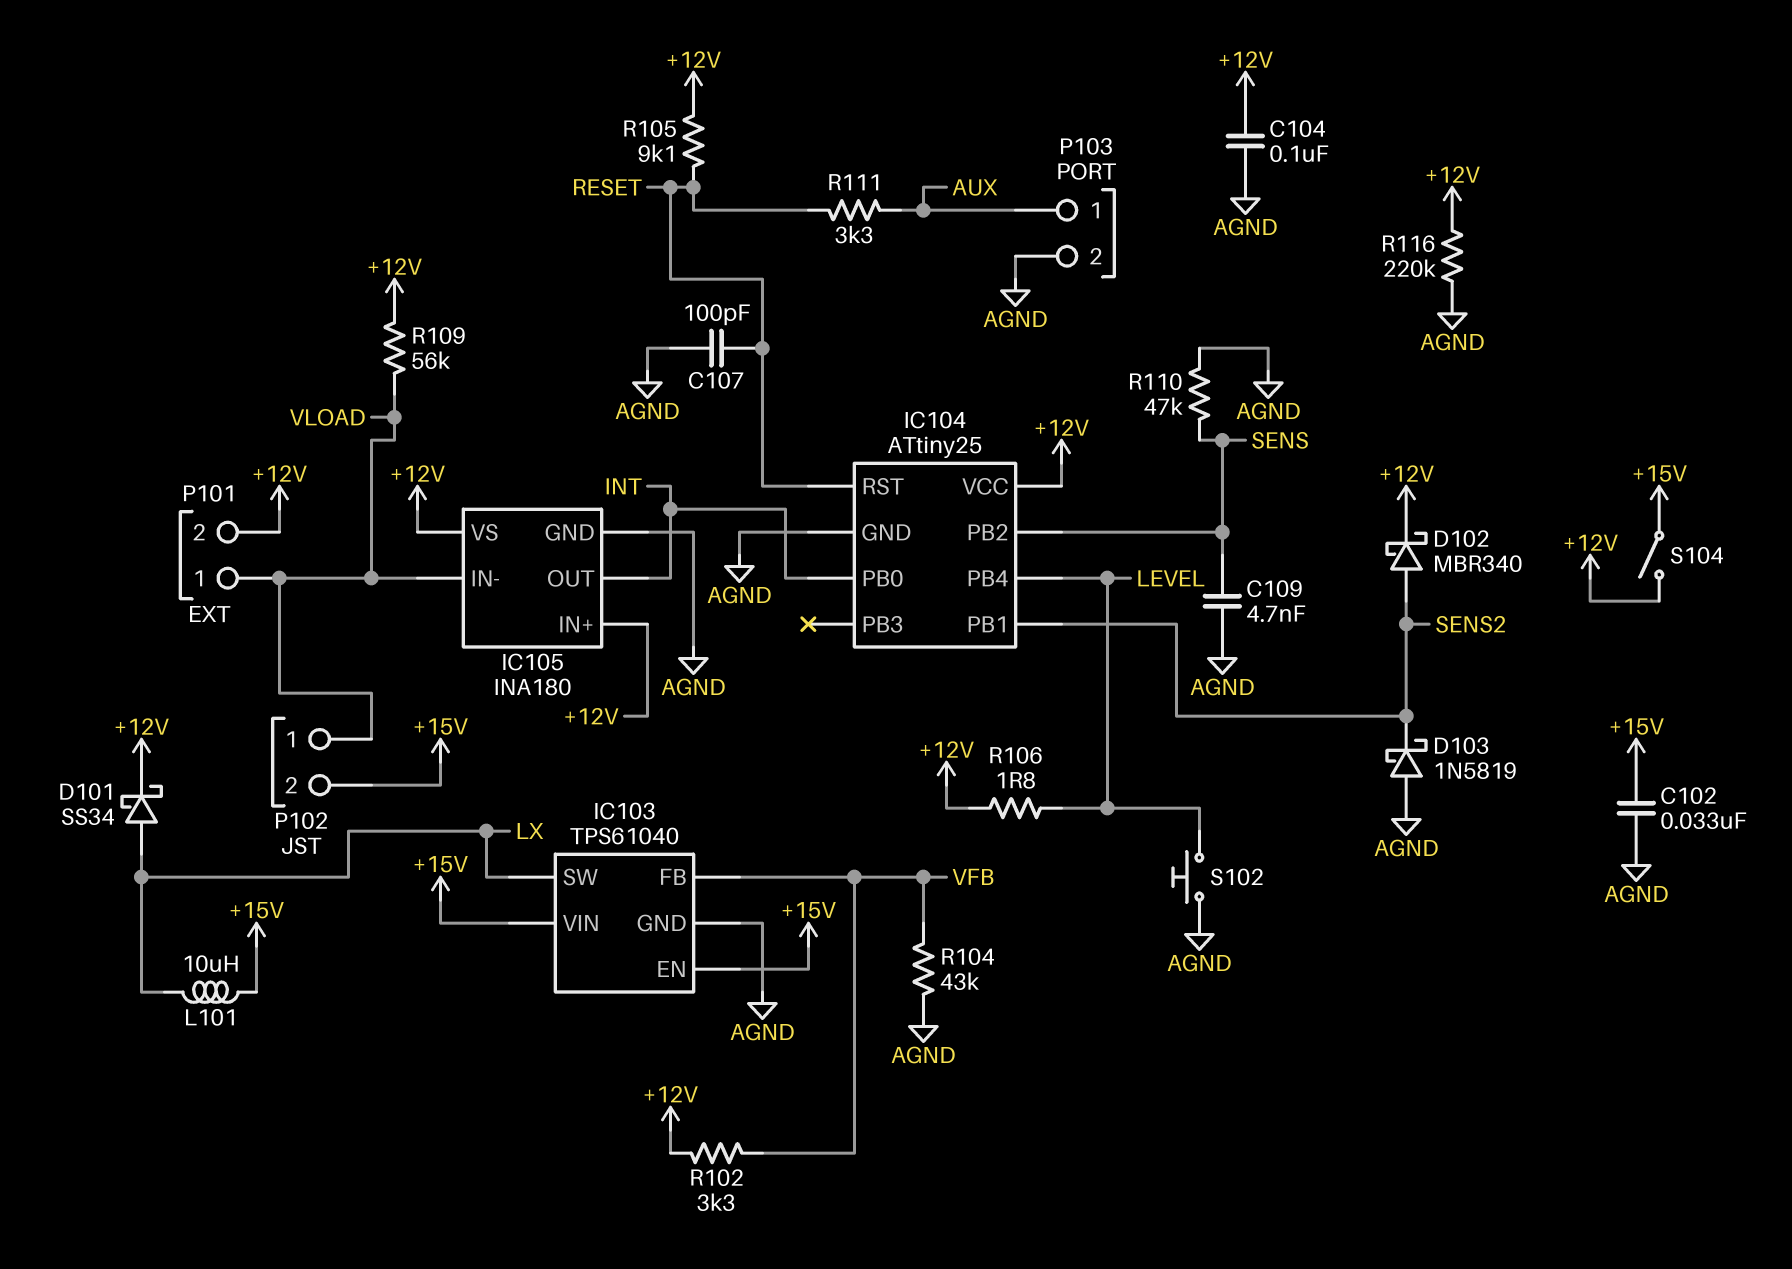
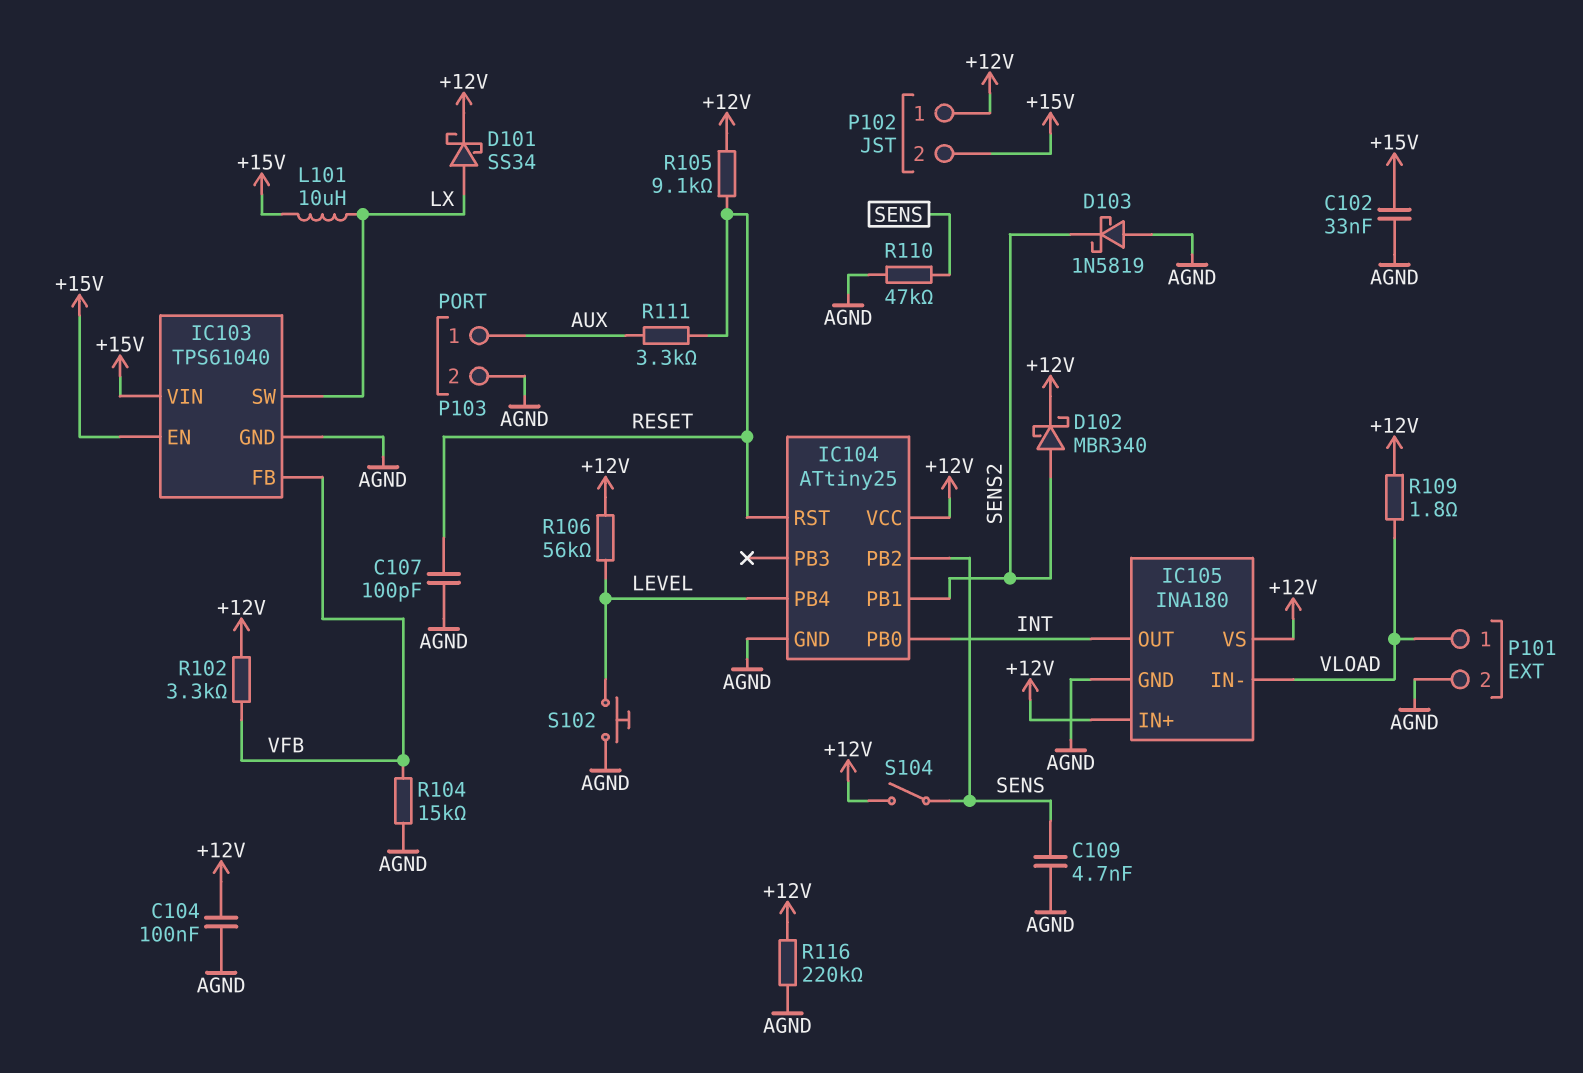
P101 pin 2: +12V -> AGND
P102 pin 1: VLOAD -> +12V
R104: 43k (AGND, VFB) -> 15k (AGND, VFB)
R106: 1.8 (+12V, LEVEL) -> 56k (+12V, LEVEL)
R109: 56k (+12V, VLOAD) -> 1.8 (+12V, VLOAD)
S104: switch (+12V, +15V) -> switch (+12V, SENS)

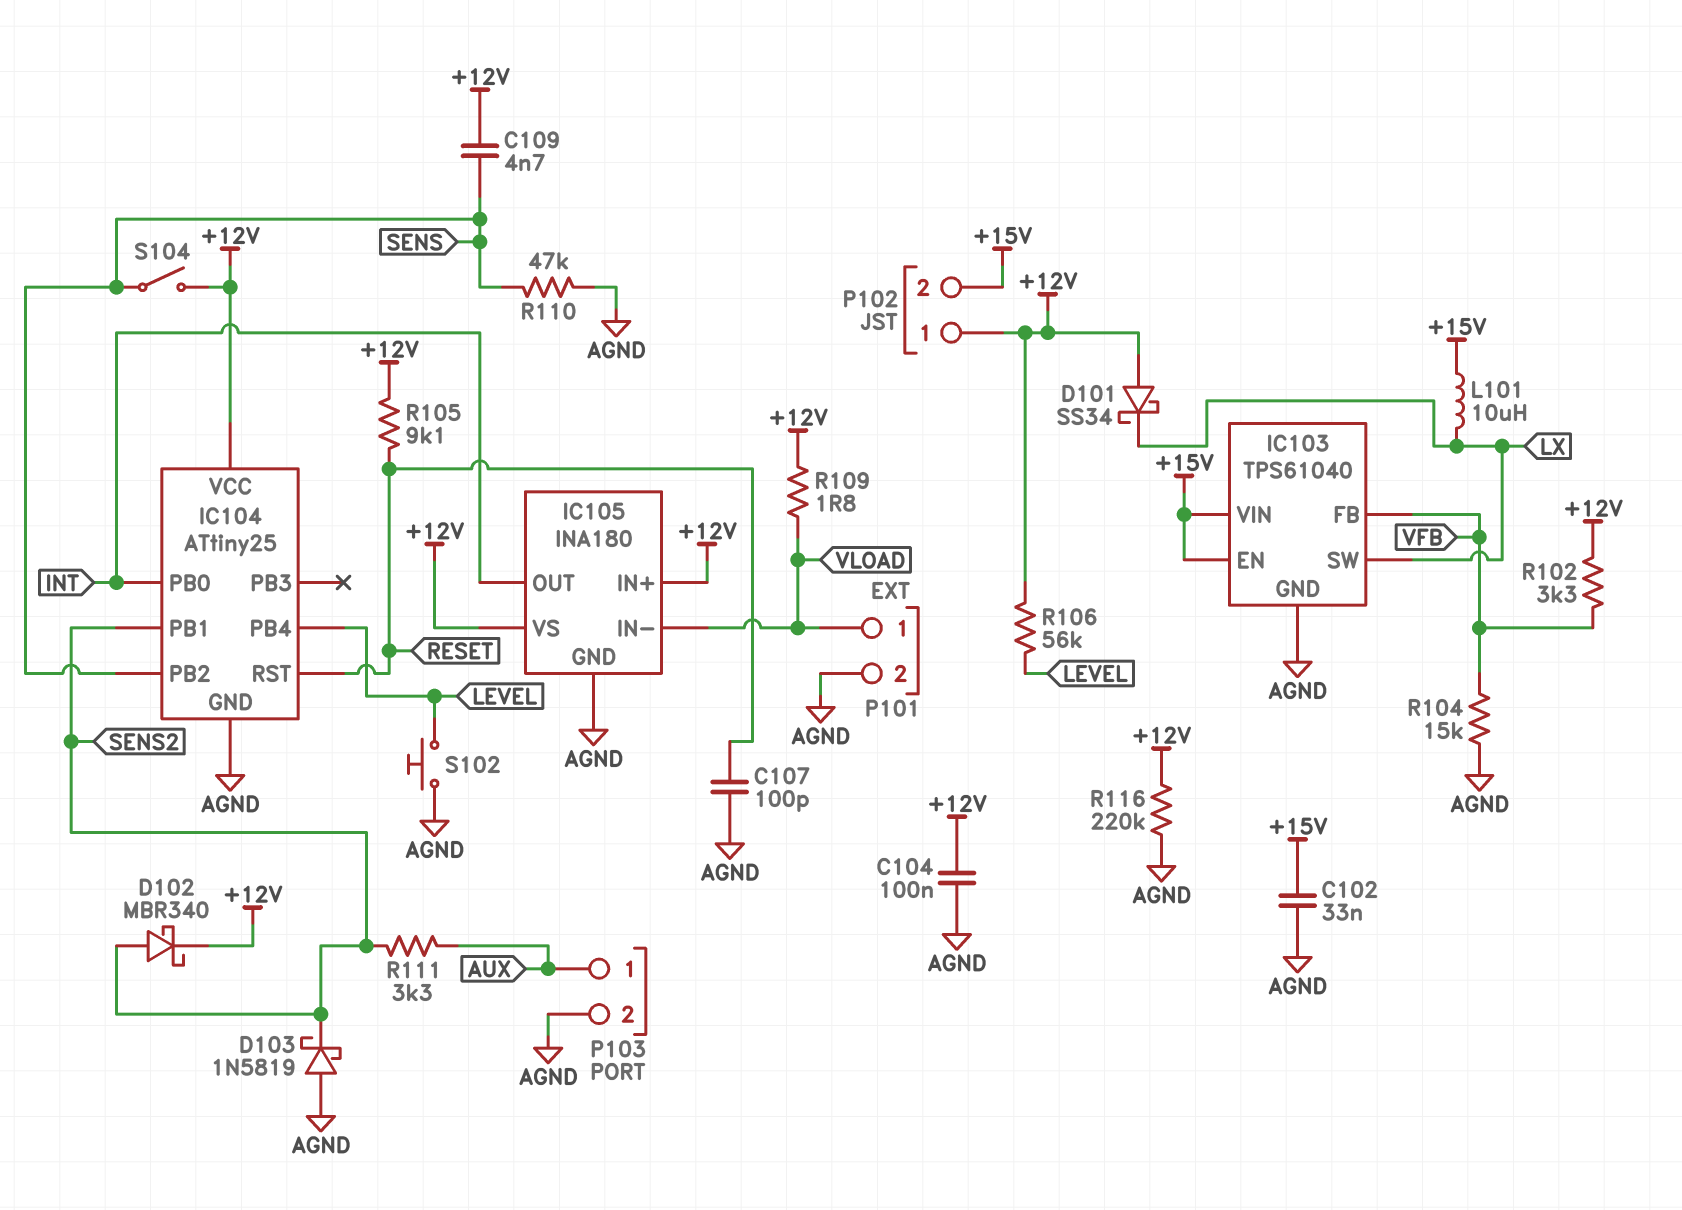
C109: 4.7nF (AGND, SENS) -> 4.7nF (+12V, SENS)
D101: schottky SS34 (A LX, K +12V) -> schottky SS34 (A +12V, K LX)
R111: 3.3k (AUX, RESET) -> 3.3k (AUX, SENS2)

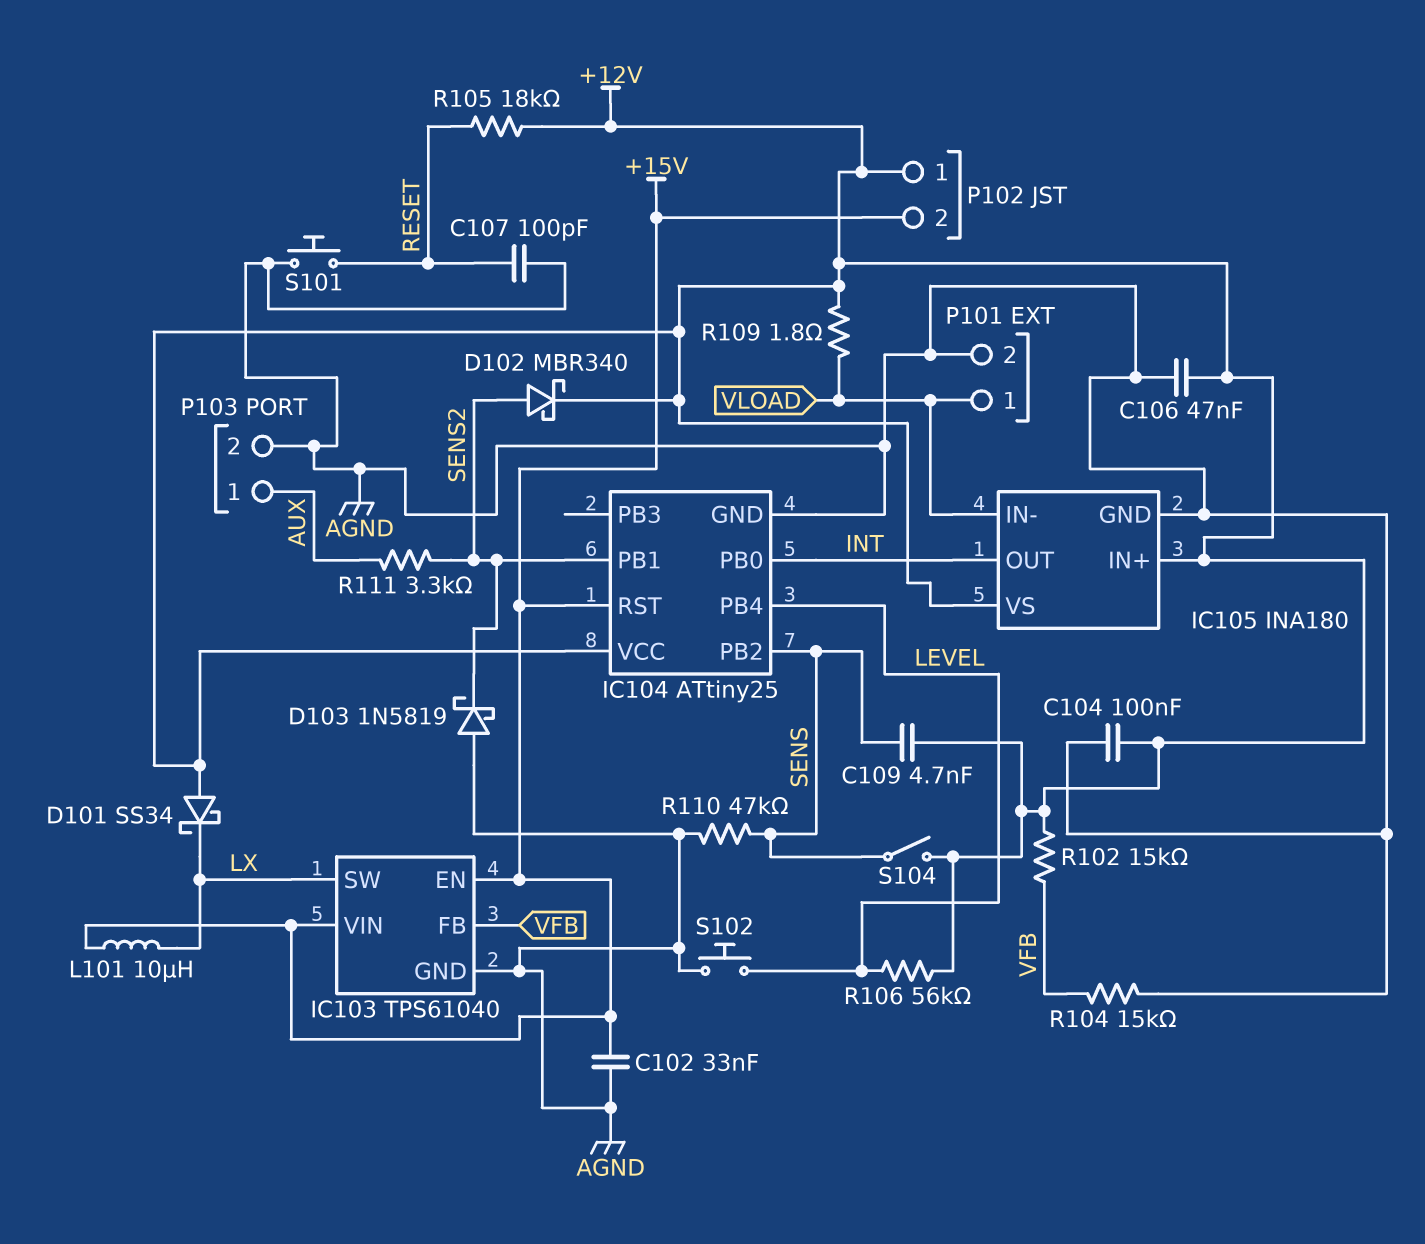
C106: none -> 47nF (+12V, AGND)
IC104 pin RST: RESET -> +15V
R102: 3.3k (+12V, VFB) -> 15k (+12V, VFB)
R105: 9.1k (+12V, RESET) -> 18k (+12V, RESET)
R116: 220k (+12V, AGND) -> none
S101: none -> button (AGND, RESET)

